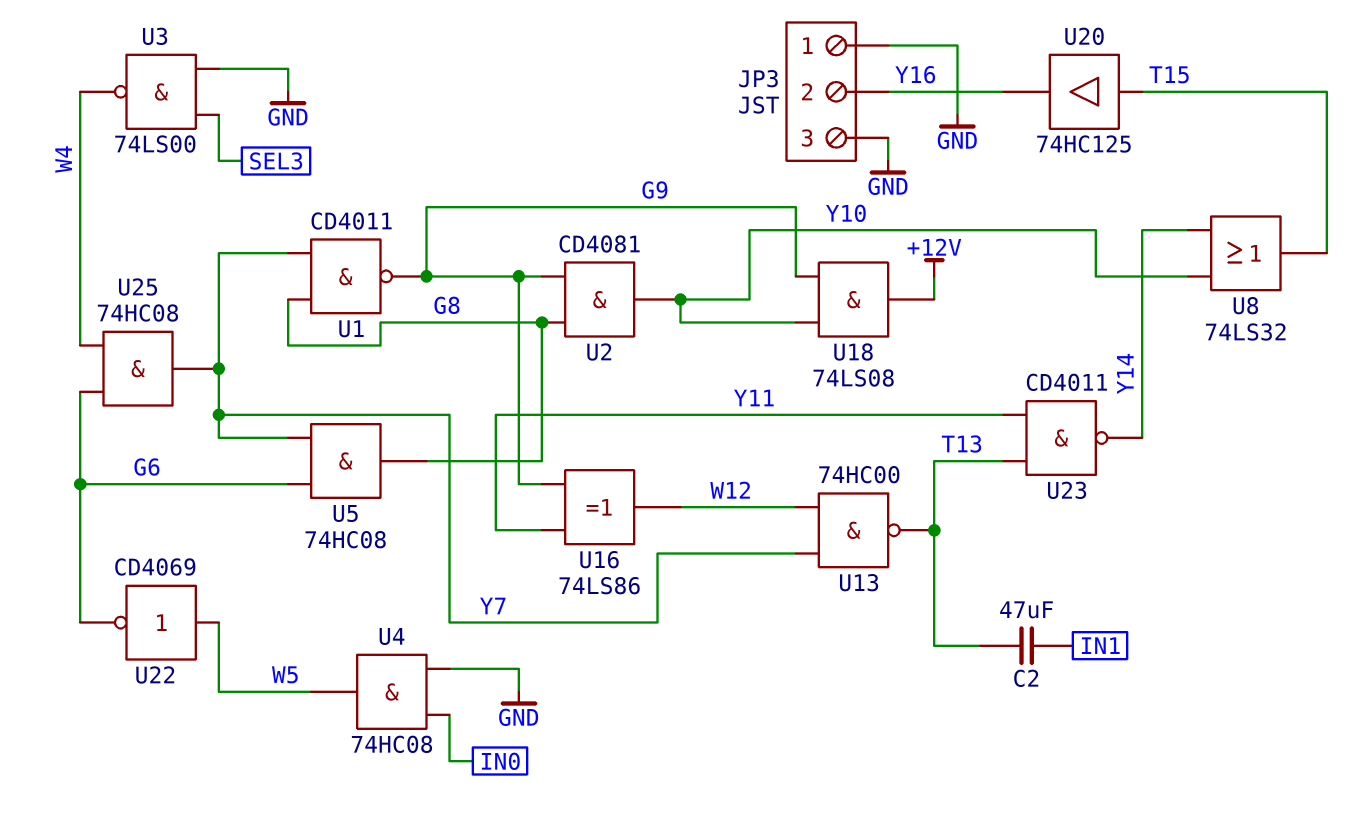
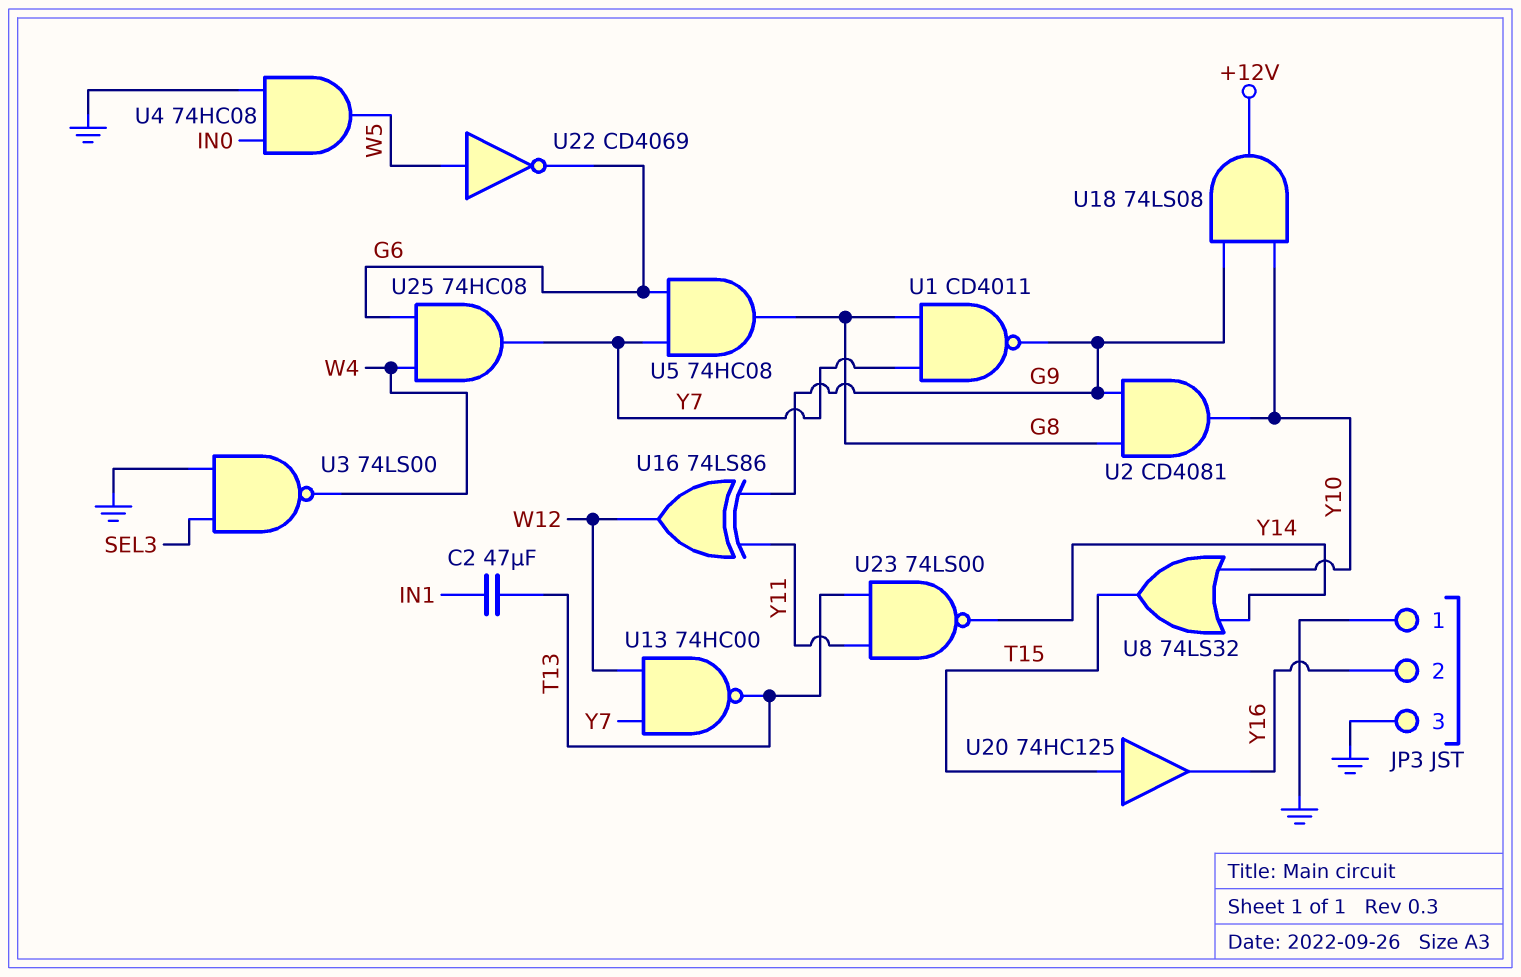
U23: NAND CD4011 (in T13, in Y11, out Y14) -> NAND 74LS00 (in T13, in Y11, out Y14)

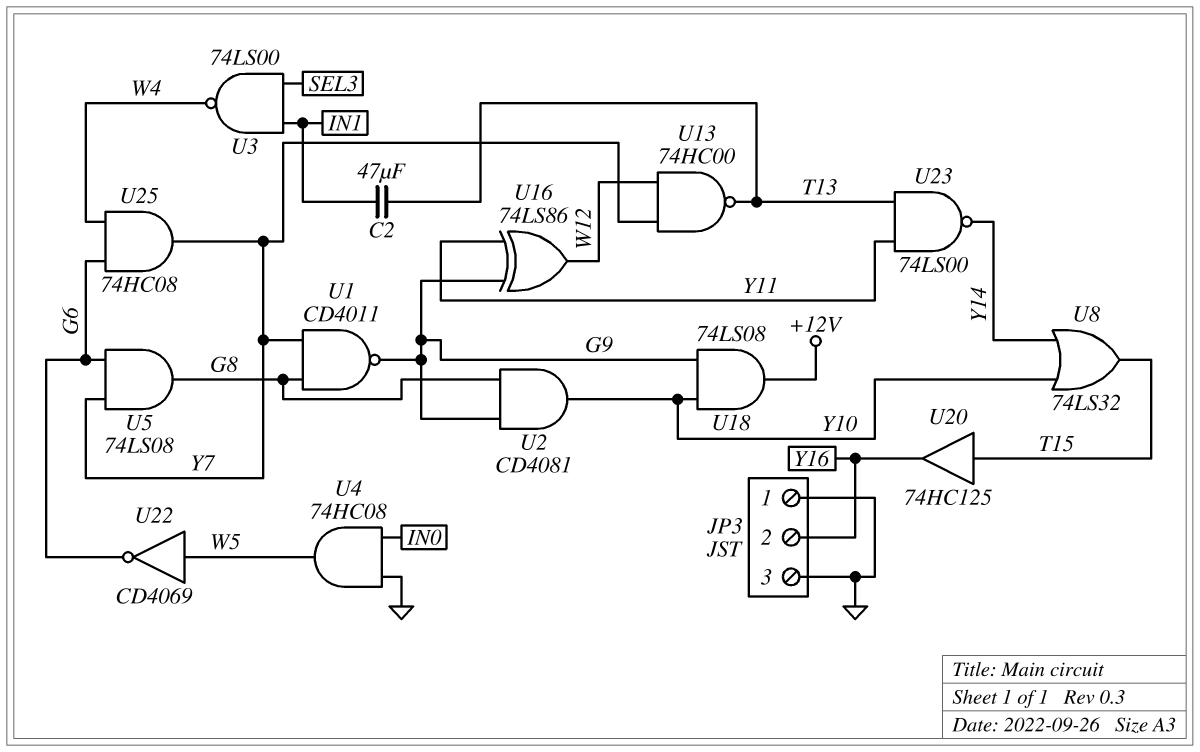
U3: NAND 74LS00 (in GND, in SEL3, out W4) -> NAND 74LS00 (in IN1, in SEL3, out W4)
U5: AND 74HC08 (in G6, in Y7, out G8) -> AND 74LS08 (in G6, in Y7, out G8)

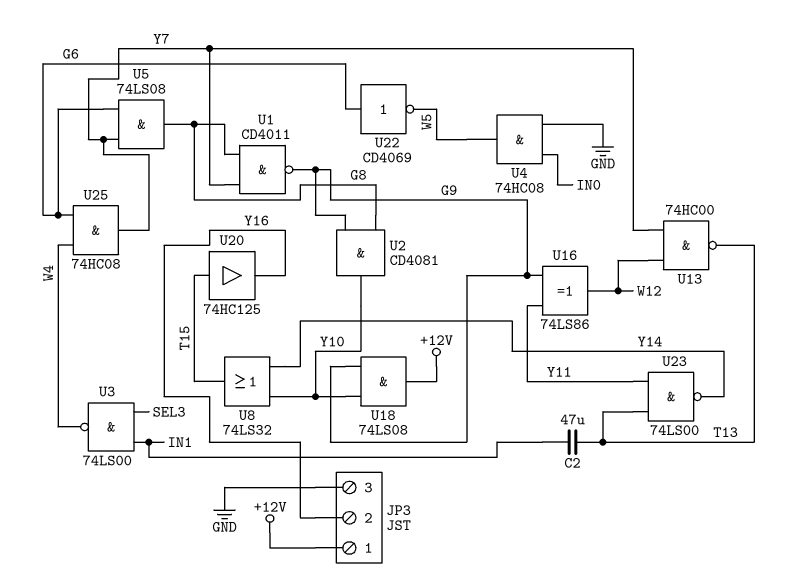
JP3 pin 1: GND -> +12V
U22: NOT CD4069 (in W5, out G6) -> NOT CD4069 (in G6, out W5)

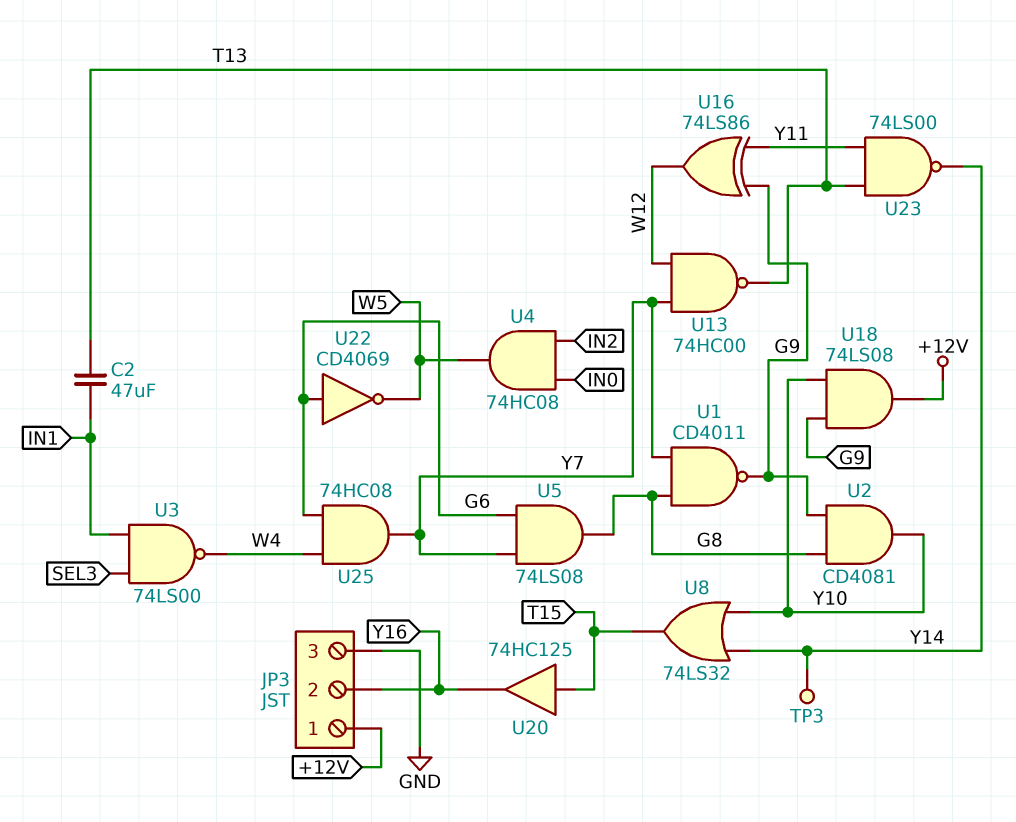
TP3: none -> test point (Y14)
U4: AND 74HC08 (in GND, in IN0, out W5) -> AND 74HC08 (in IN0, in IN2, out W5)

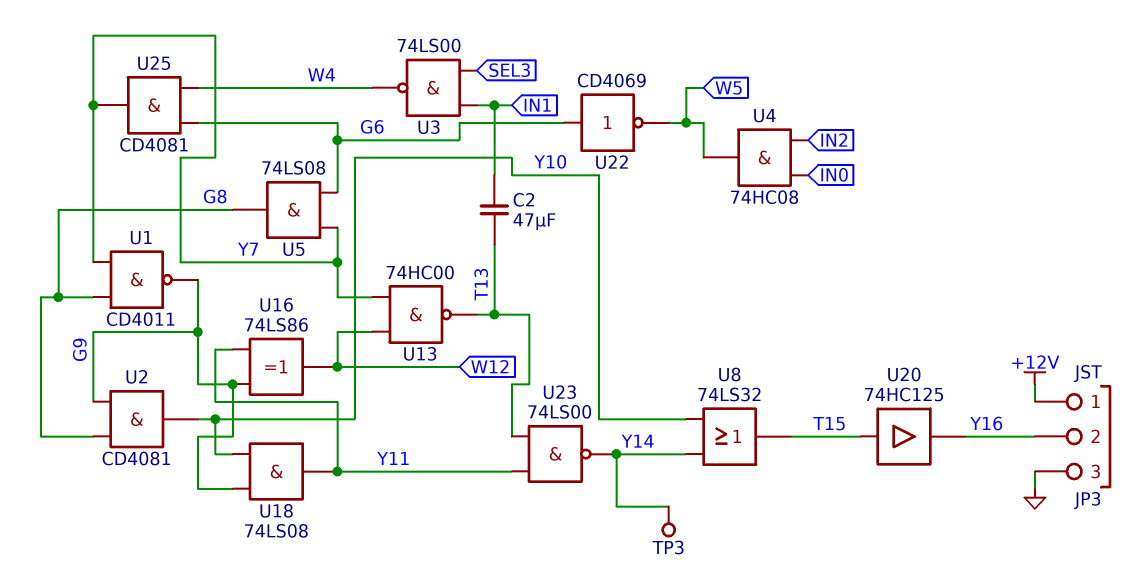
U18: AND 74LS08 (in G9, in Y10, out +12V) -> AND 74LS08 (in G9, in Y10, out Y11)
U25: AND 74HC08 (in G6, in W4, out Y7) -> AND CD4081 (in G6, in W4, out Y7)

